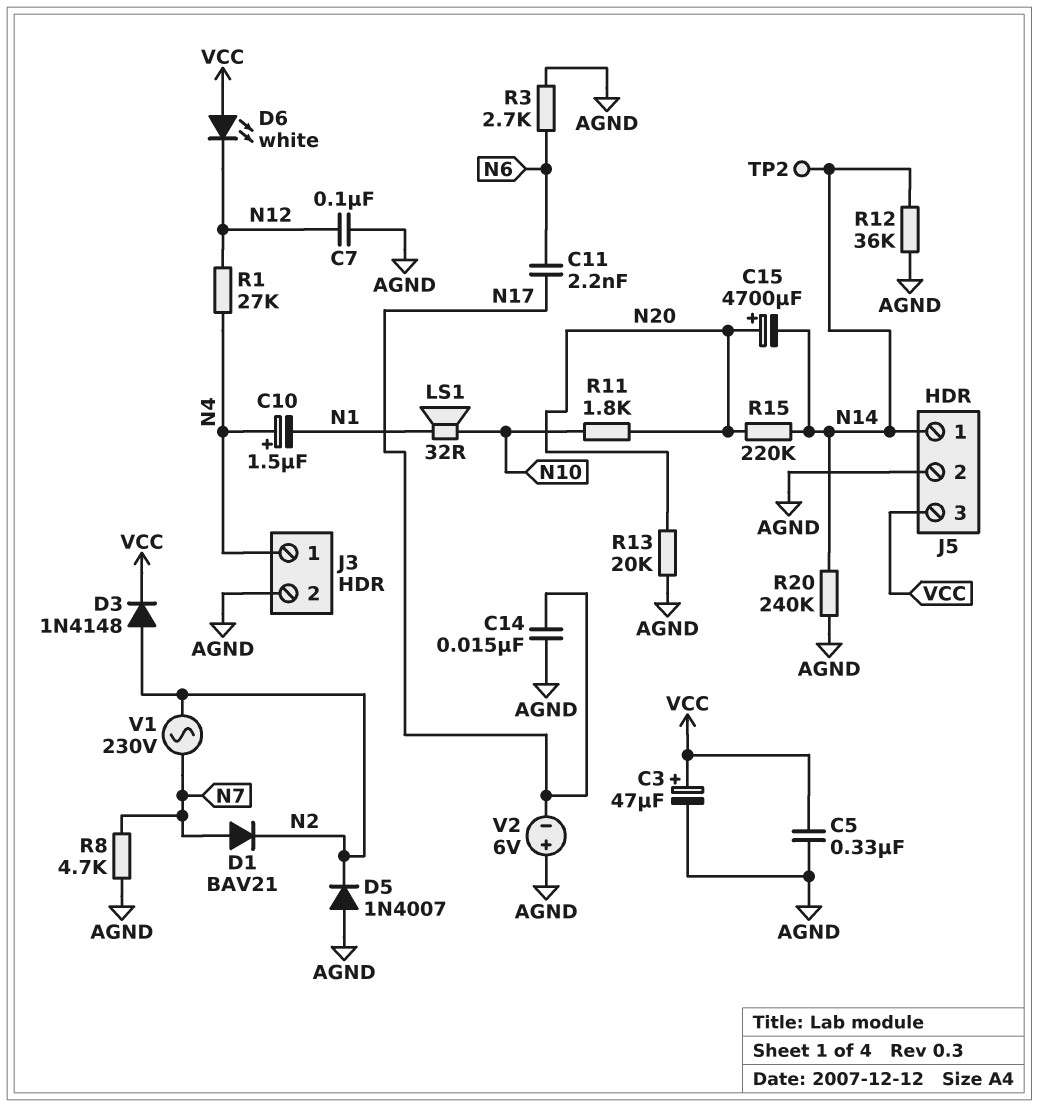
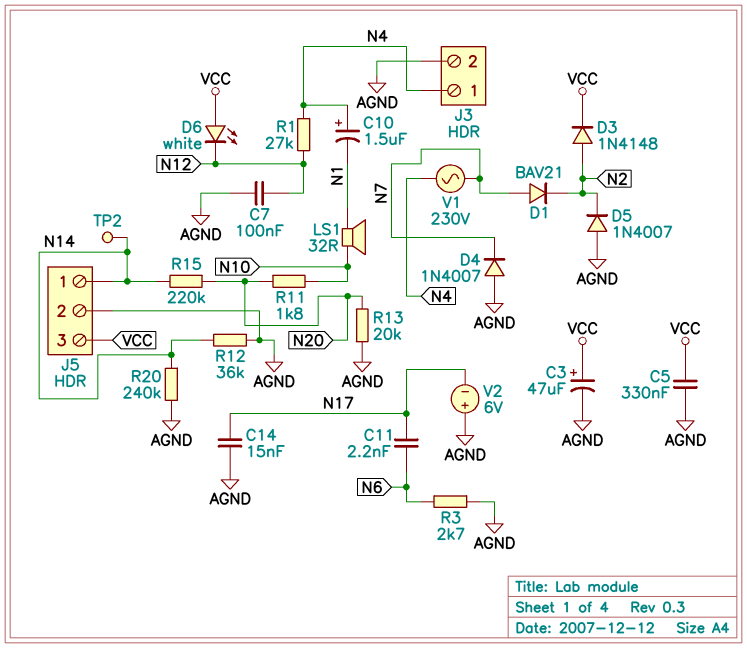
C15: 4700uF (plus N20, minus N14) -> none
D4: none -> diode 1N4007 (A AGND, K N7)
R8: 4.7k (AGND, N7) -> none
V1: AC 230V (N2, N7) -> AC 230V (N4, N7)

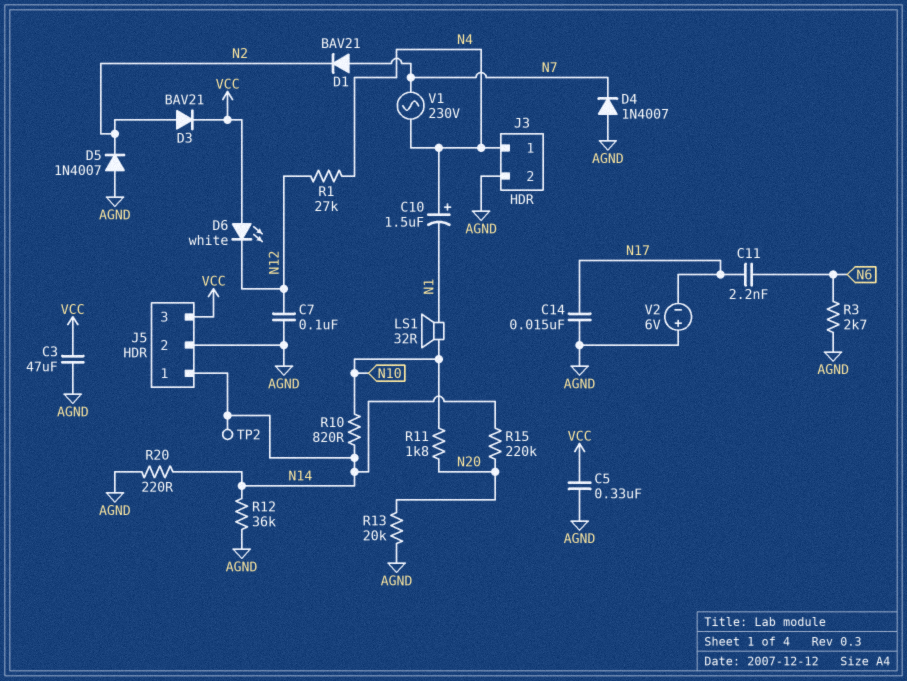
C3: 47uF (plus VCC, minus AGND) -> 47uF (AGND, VCC)
D3: diode 1N4148 (A N2, K VCC) -> diode BAV21 (A N2, K VCC)
R10: none -> 820 (N10, N14)
R20: 240k (AGND, N14) -> 220 (AGND, N14)

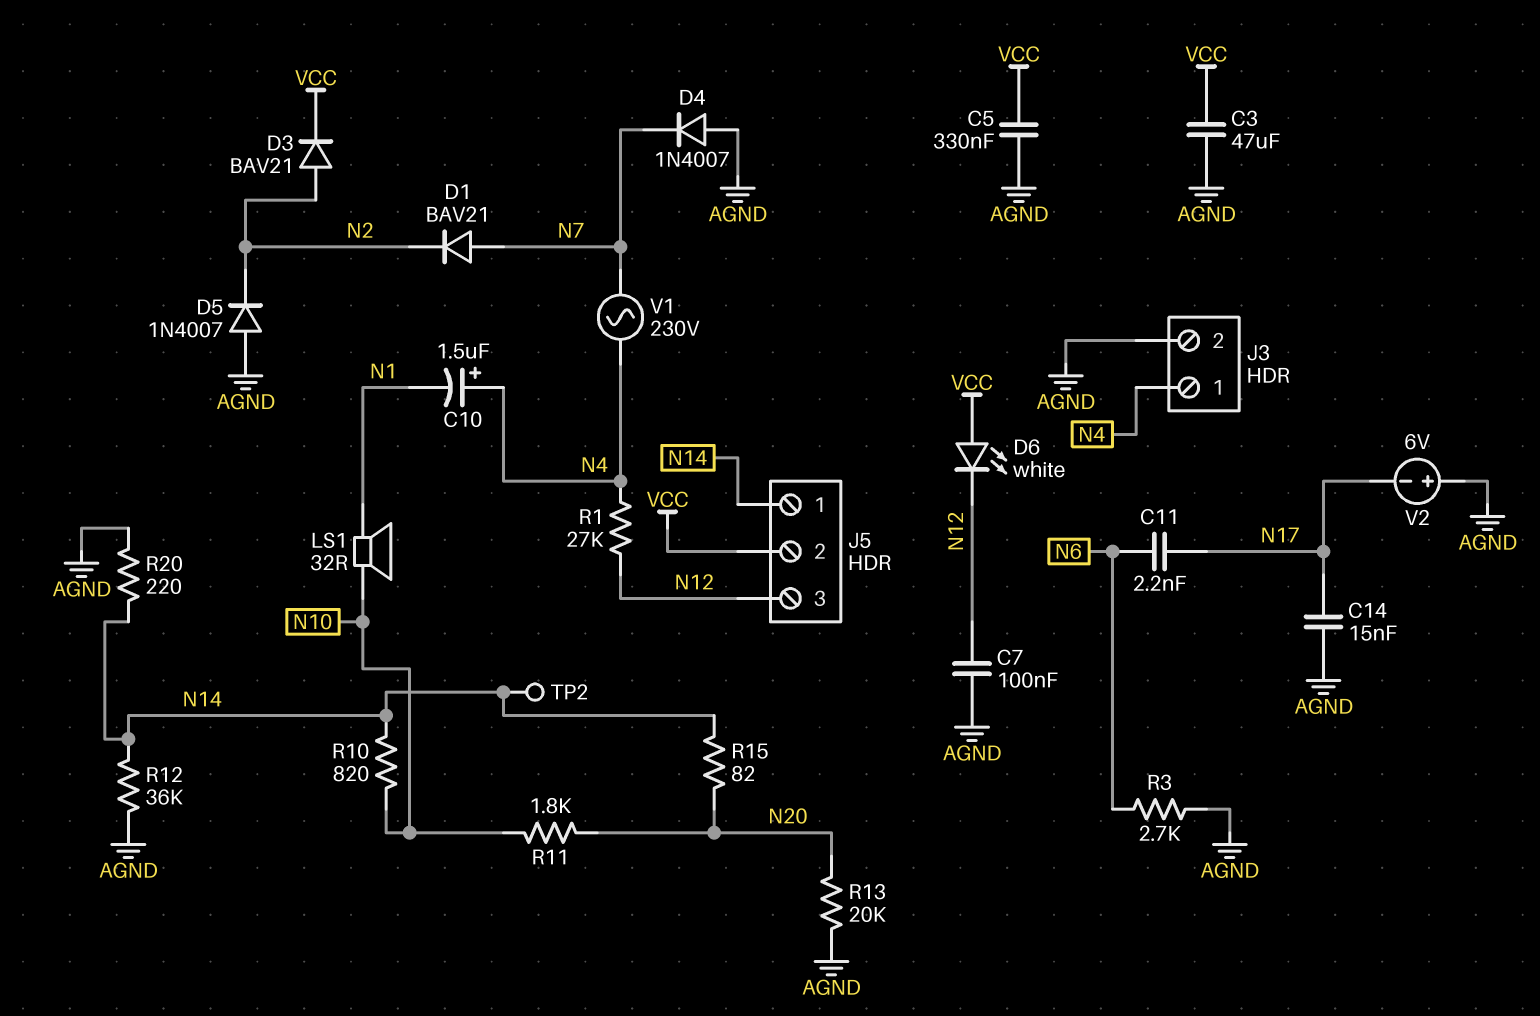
J5 pin 2: AGND -> VCC
J5 pin 3: VCC -> N12
R15: 220k (N14, N20) -> 82 (N14, N20)

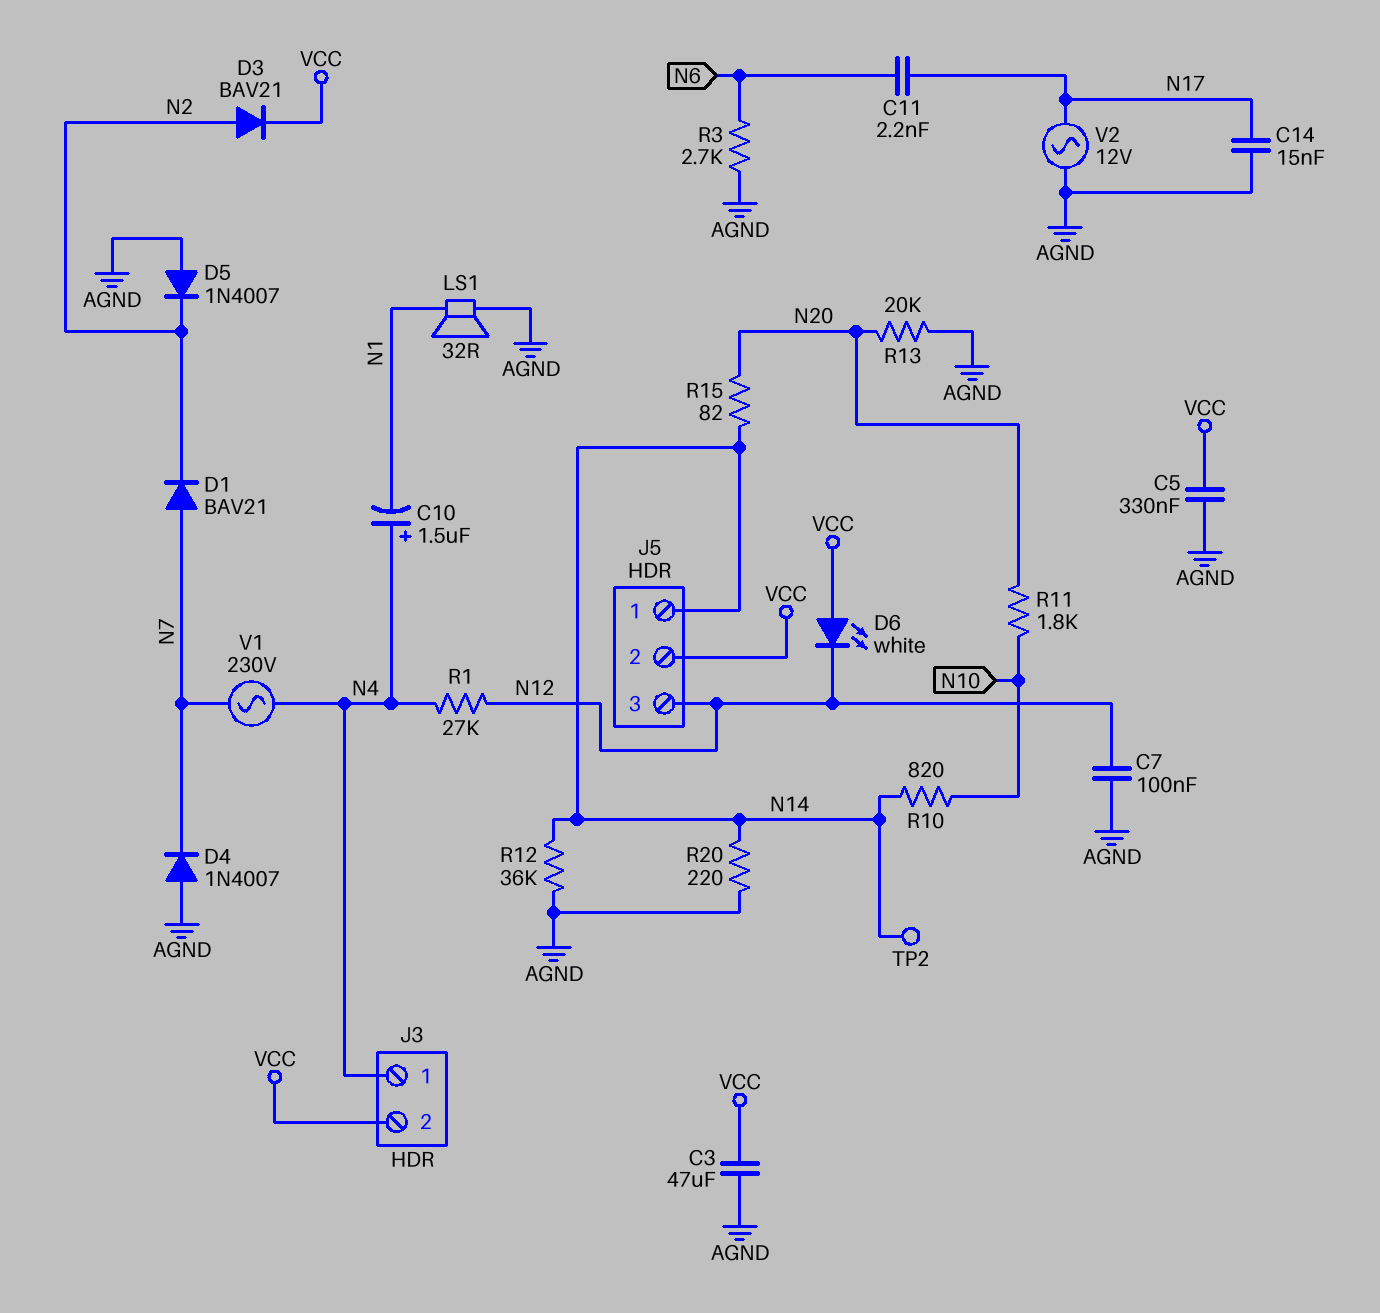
J3 pin 2: AGND -> VCC
LS1: speaker 32R (N1, N10) -> speaker 32R (AGND, N1)
V2: 6V (plus AGND, minus N17) -> AC 12V (AGND, N17)

